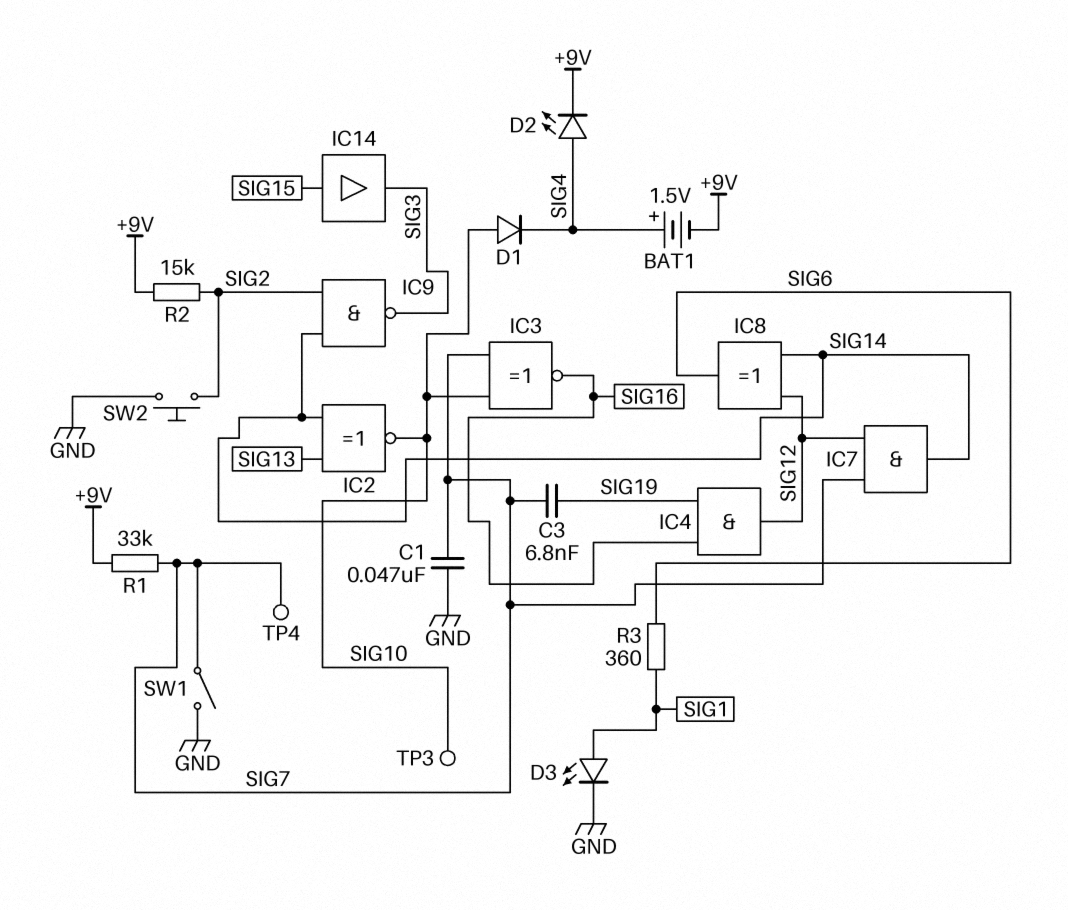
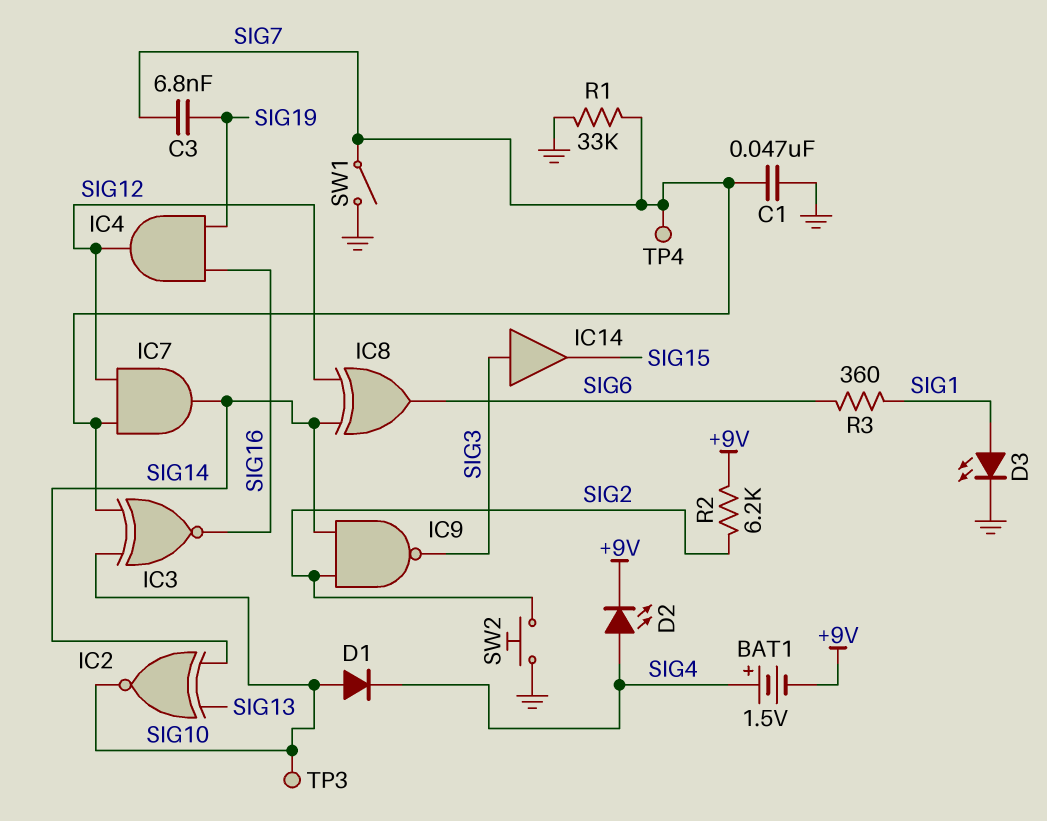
IC14: buffer (in SIG15, out SIG3) -> buffer (in SIG3, out SIG15)
R1: 33k (+9V, SIG7) -> 33k (GND, SIG7)
R2: 15k (+9V, SIG2) -> 6.2k (+9V, SIG2)

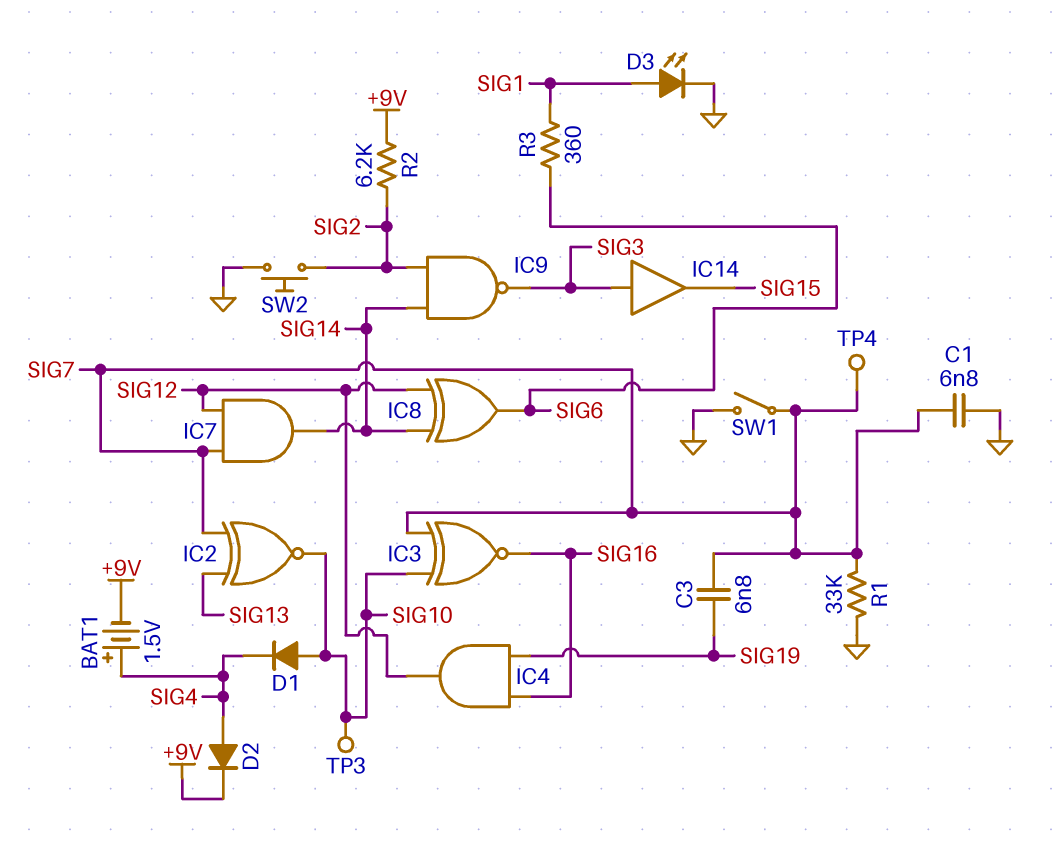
C1: 47nF (GND, SIG7) -> 6.8nF (GND, SIG7)
D2: LED (A SIG4, K +9V) -> diode (A SIG4, K +9V)
IC2: XNOR (in SIG13, in SIG14, out SIG10) -> XNOR (in SIG7, in SIG13, out SIG10)

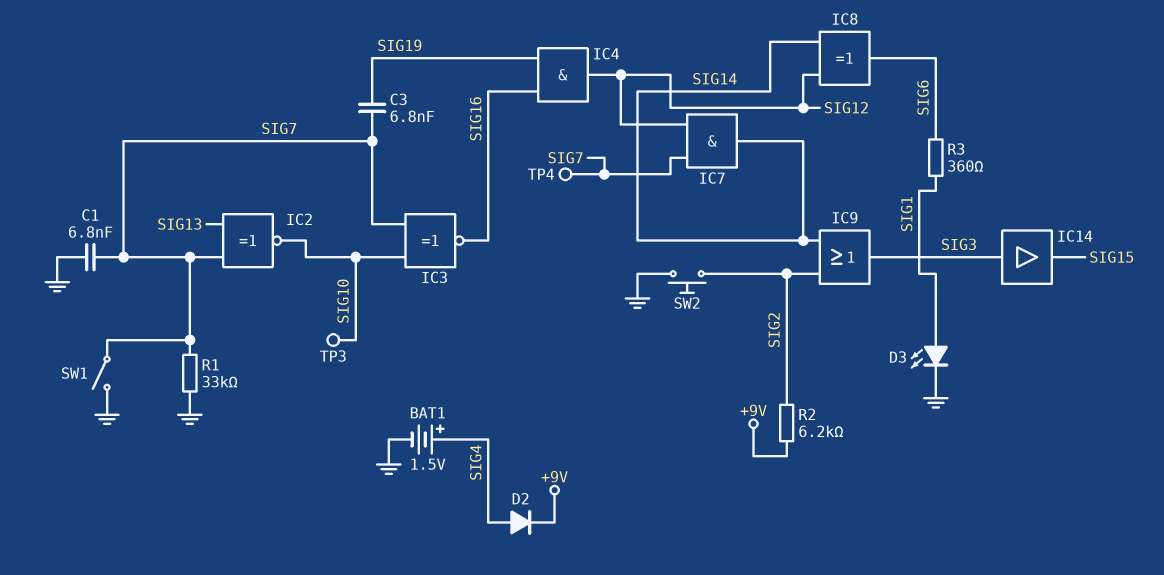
BAT1: 1.5V (plus SIG4, minus +9V) -> 1.5V (plus SIG4, minus GND)
D1: diode (A SIG10, K SIG4) -> none
IC9: NAND (in SIG2, in SIG14, out SIG3) -> OR (in SIG2, in SIG14, out SIG3)

